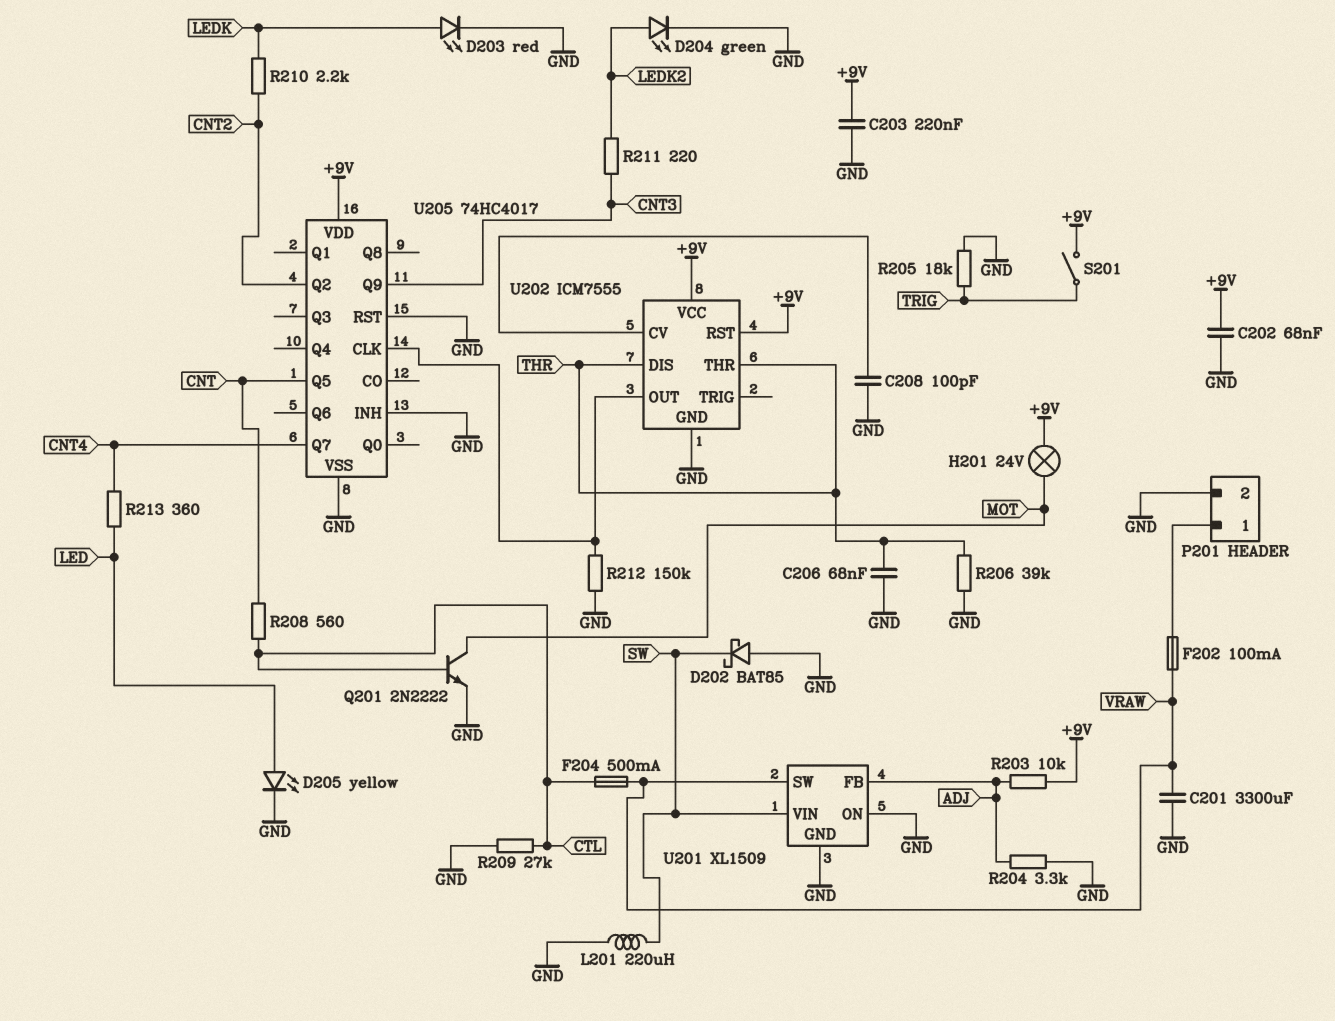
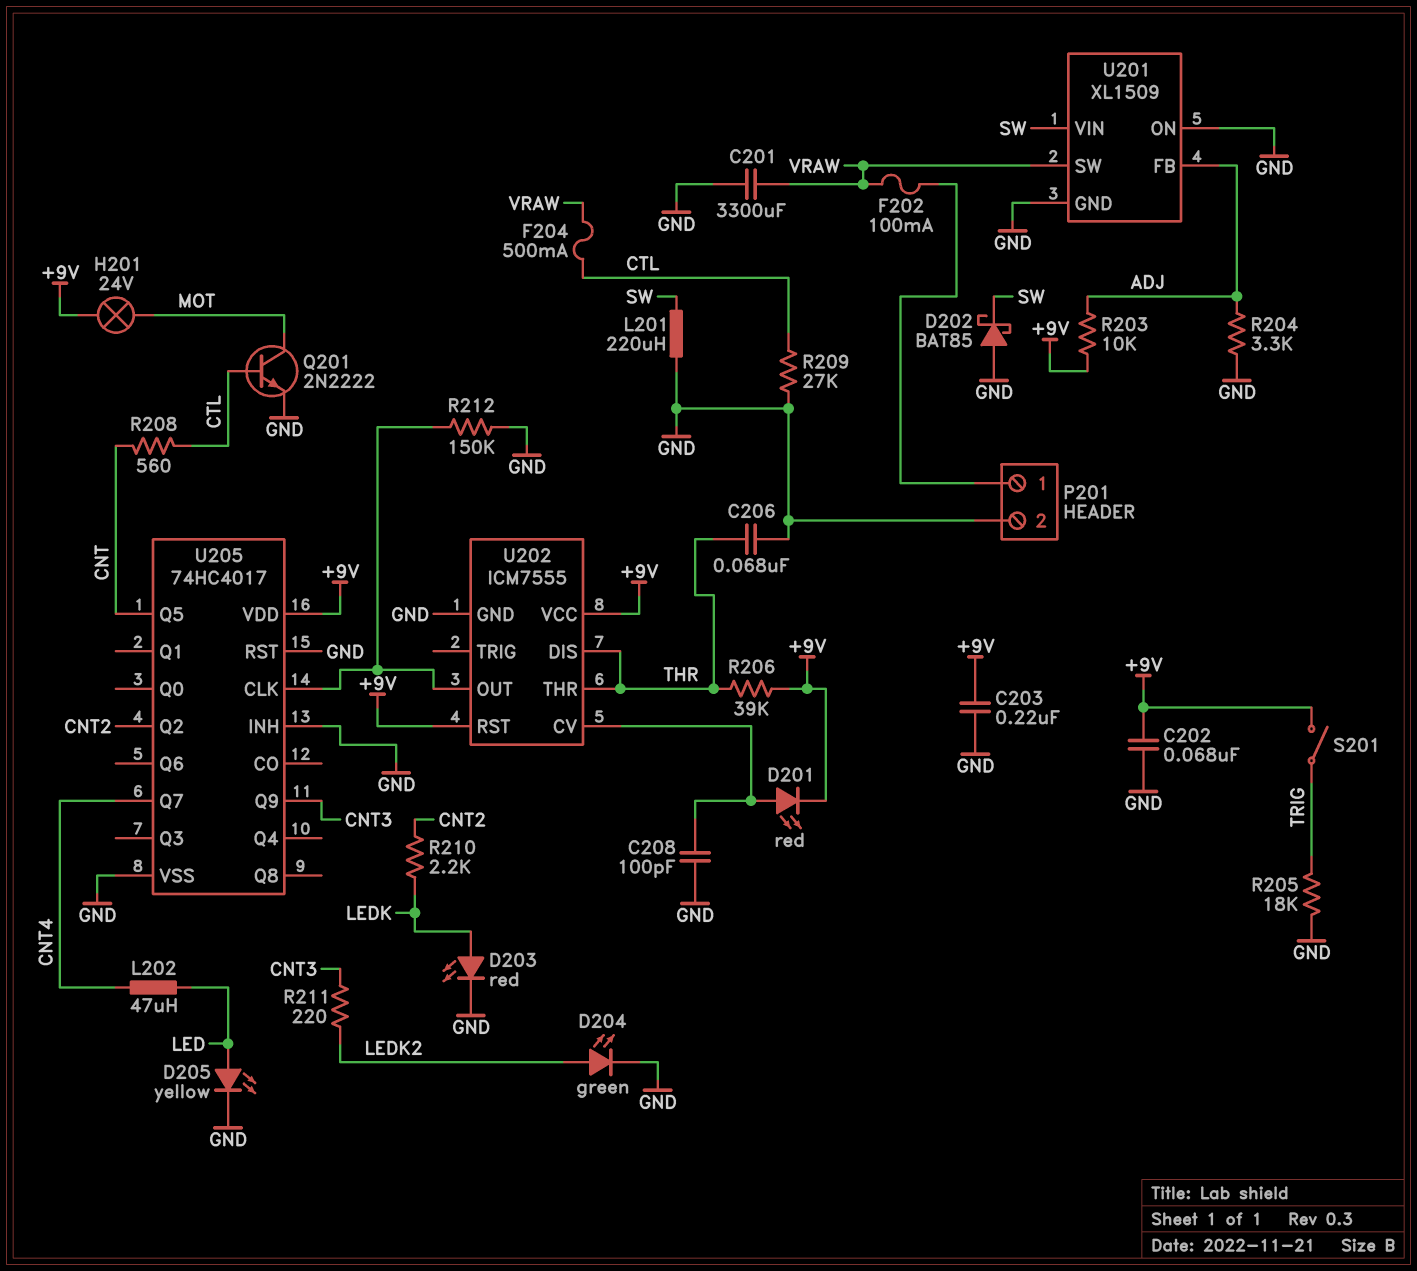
D201: none -> LED red (A U202/CV, K +9V)
L202: none -> 47uH (CNT4, LED)
R206: 39k (GND, THR) -> 39k (+9V, THR)
R213: 360 (CNT4, LED) -> none

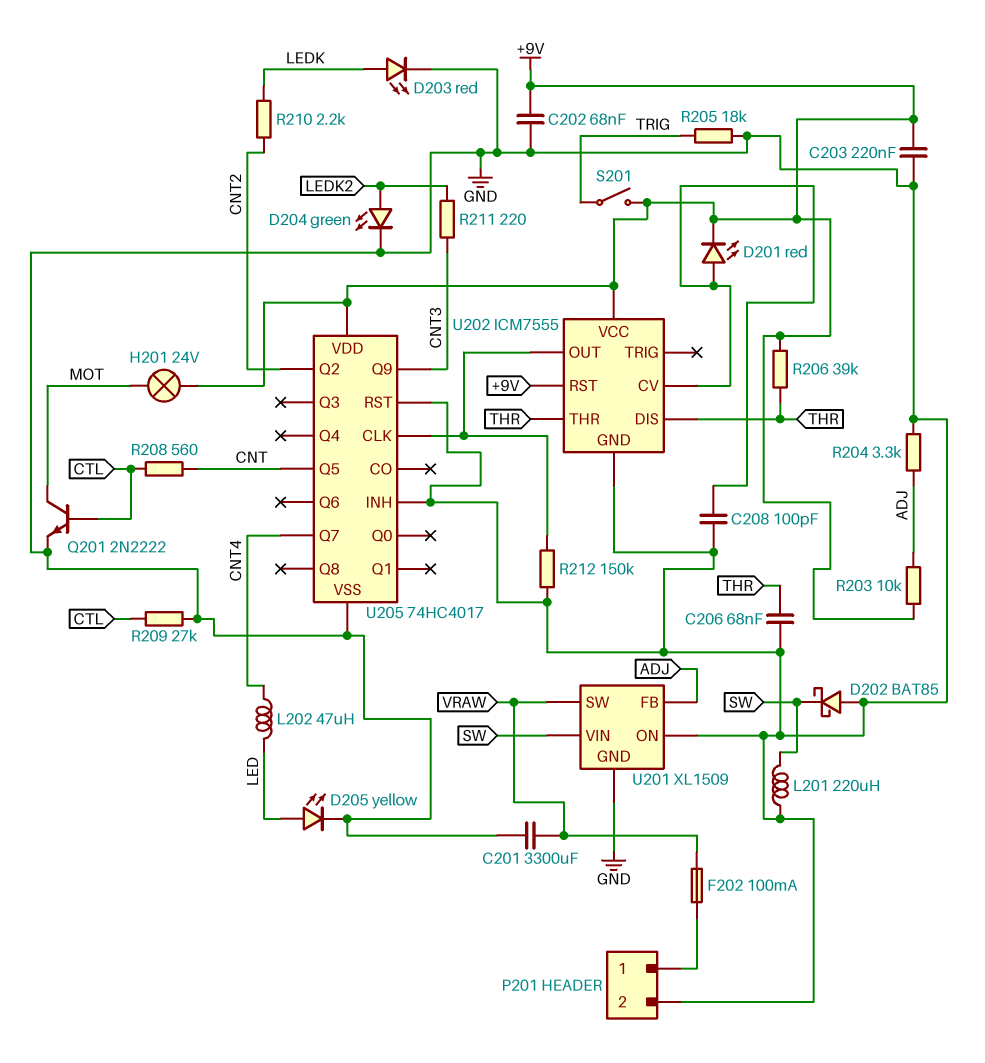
F204: 500mA (CTL, VRAW) -> none

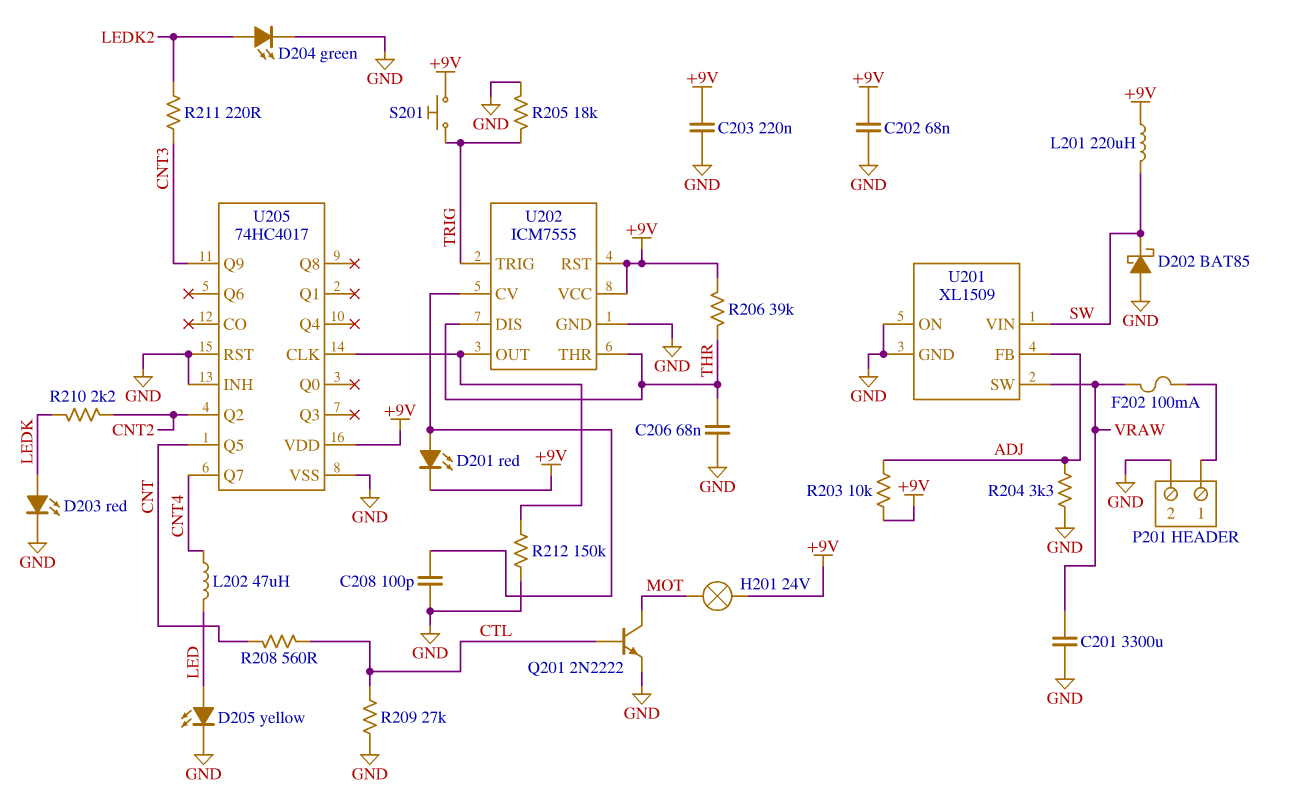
L201: 220uH (GND, SW) -> 220uH (+9V, SW)
S201: switch (+9V, TRIG) -> button (+9V, TRIG)
U202 pin TRIG: none -> TRIG

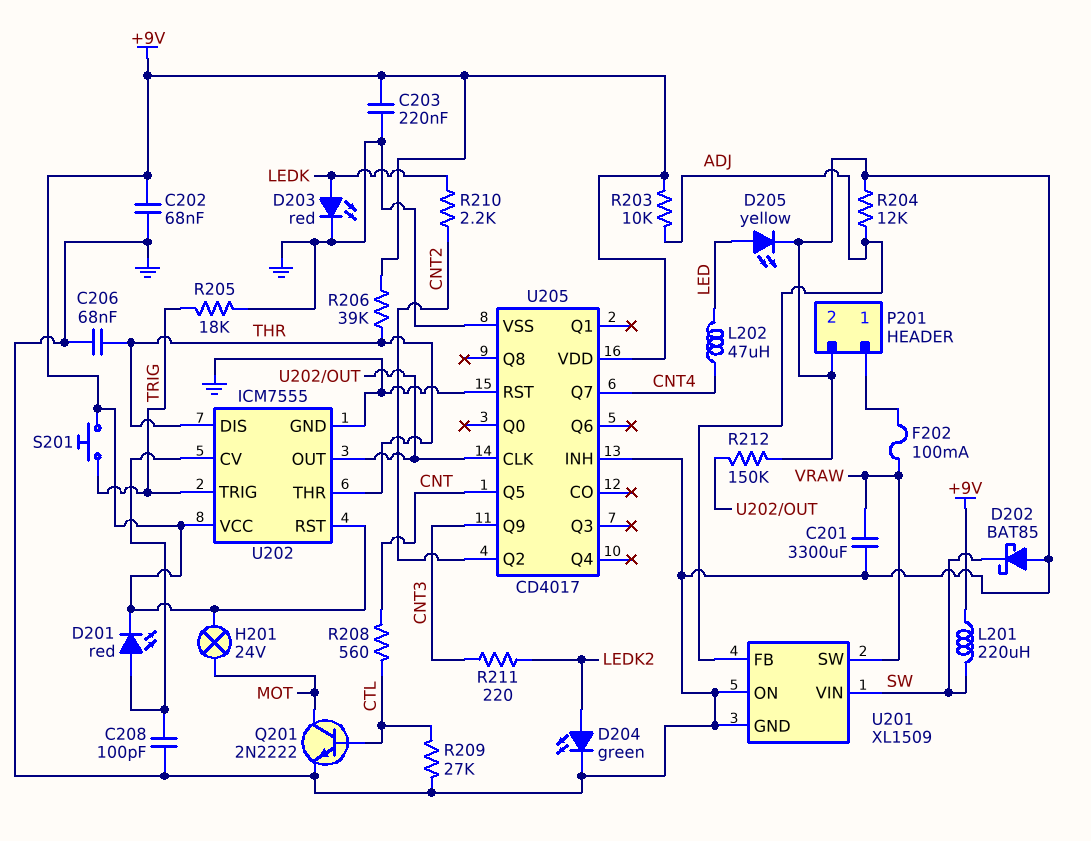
R204: 3.3k (ADJ, GND) -> 12k (ADJ, GND)
U205: 74HC4017 -> CD4017

